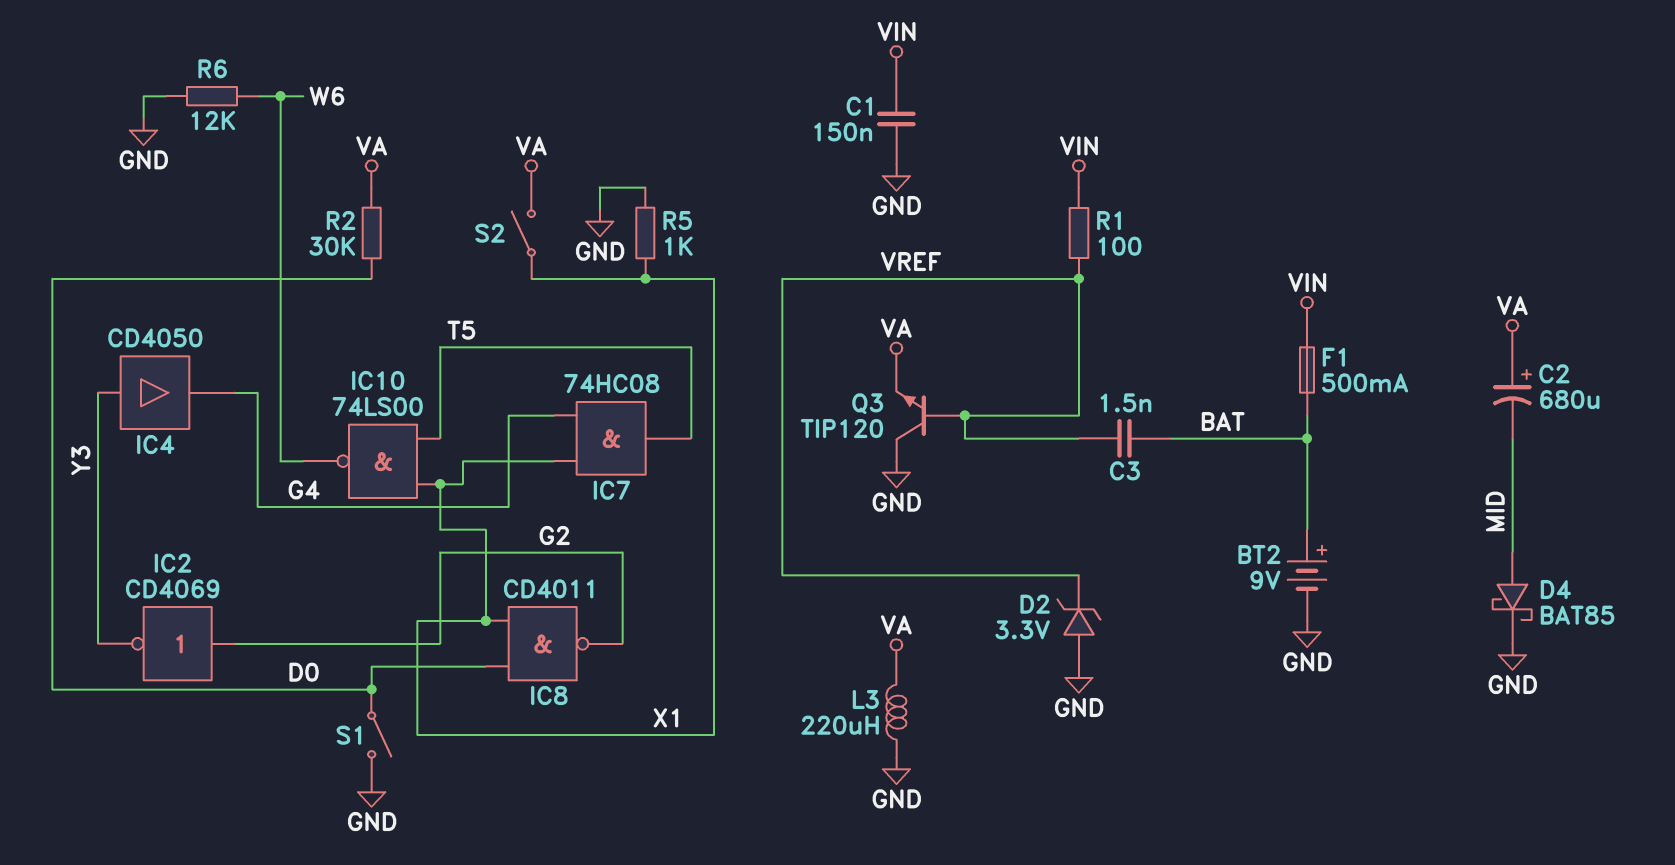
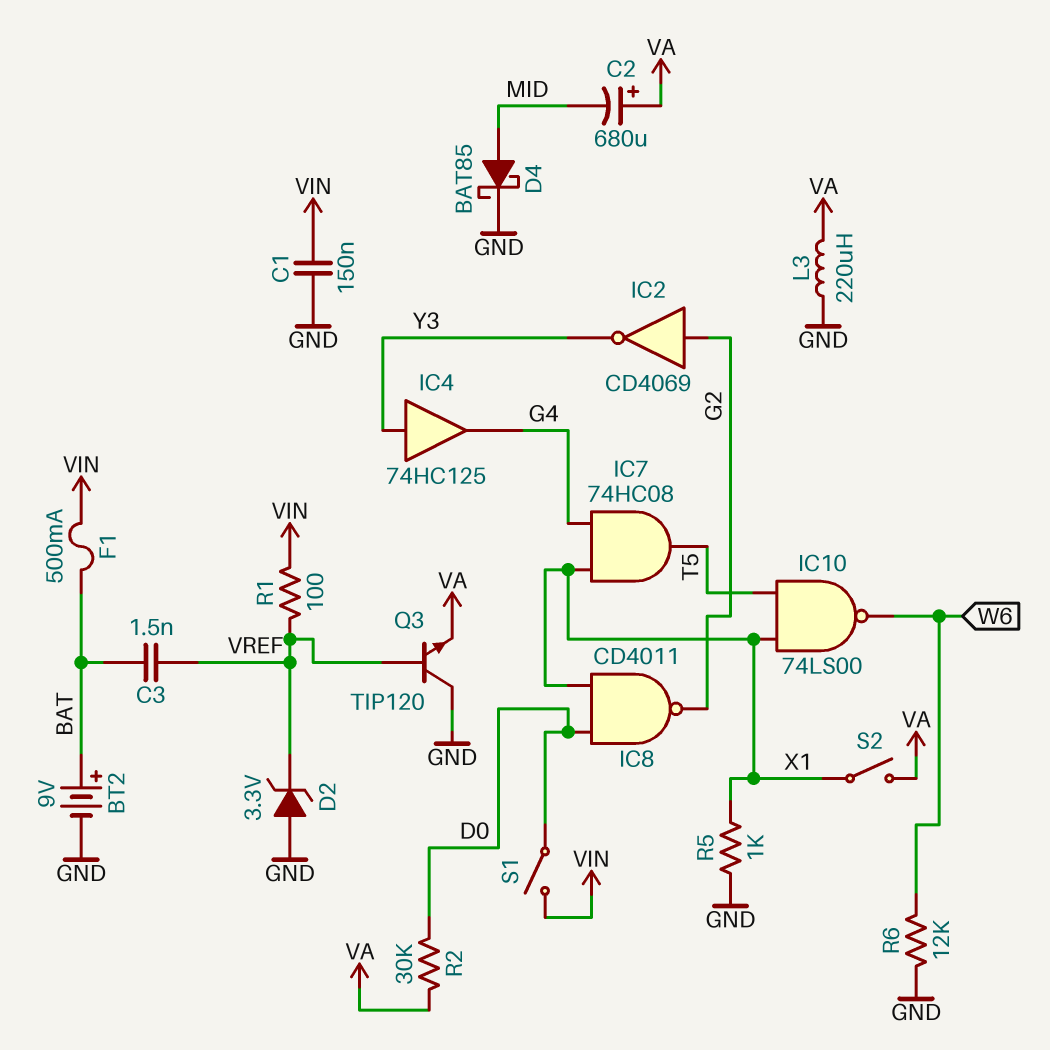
IC4: buffer CD4050 (in Y3, out G4) -> buffer 74HC125 (in Y3, out G4)
S1: switch (D0, GND) -> switch (D0, VIN)

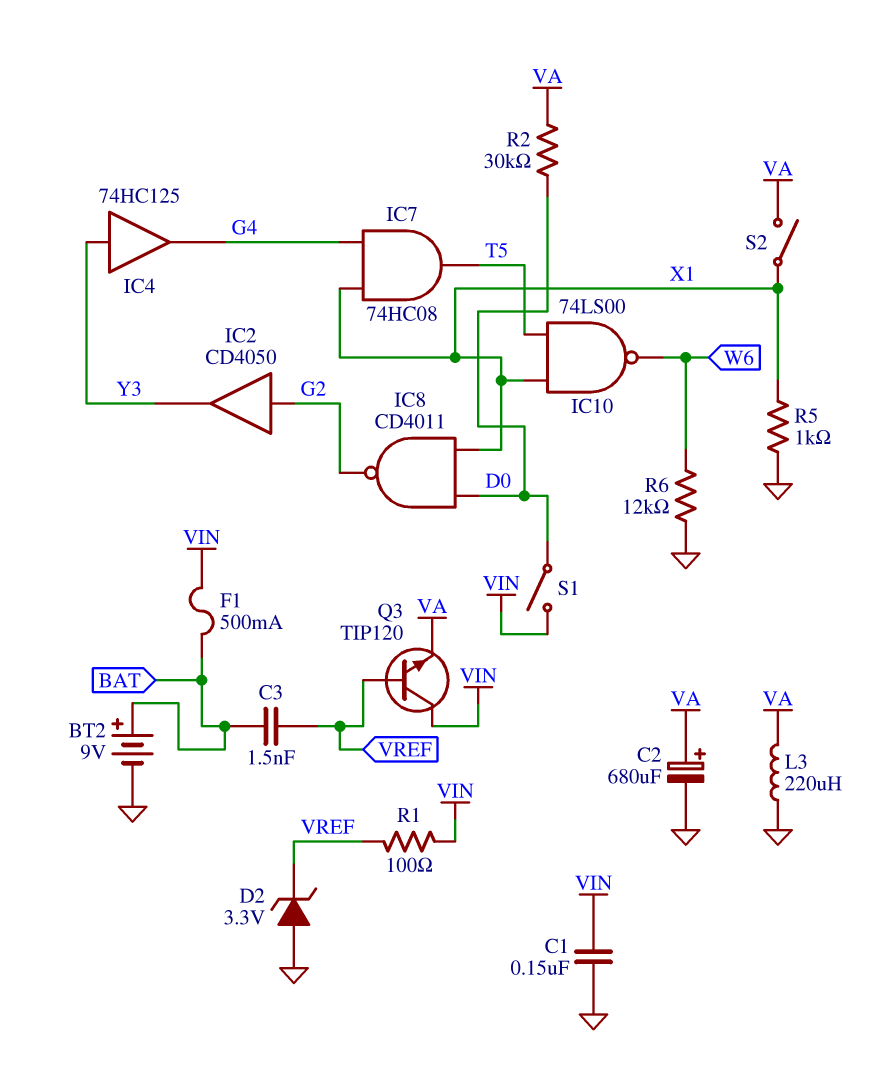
C2: 680uF (plus VA, minus MID) -> 680uF (plus VA, minus GND)
D4: schottky BAT85 (A MID, K GND) -> none
IC2: NOT CD4069 (in G2, out Y3) -> buffer CD4050 (in G2, out Y3)
Q3: NPN TIP120 (B VREF, C GND, E VA) -> NPN TIP120 (B VREF, C VIN, E VA)

